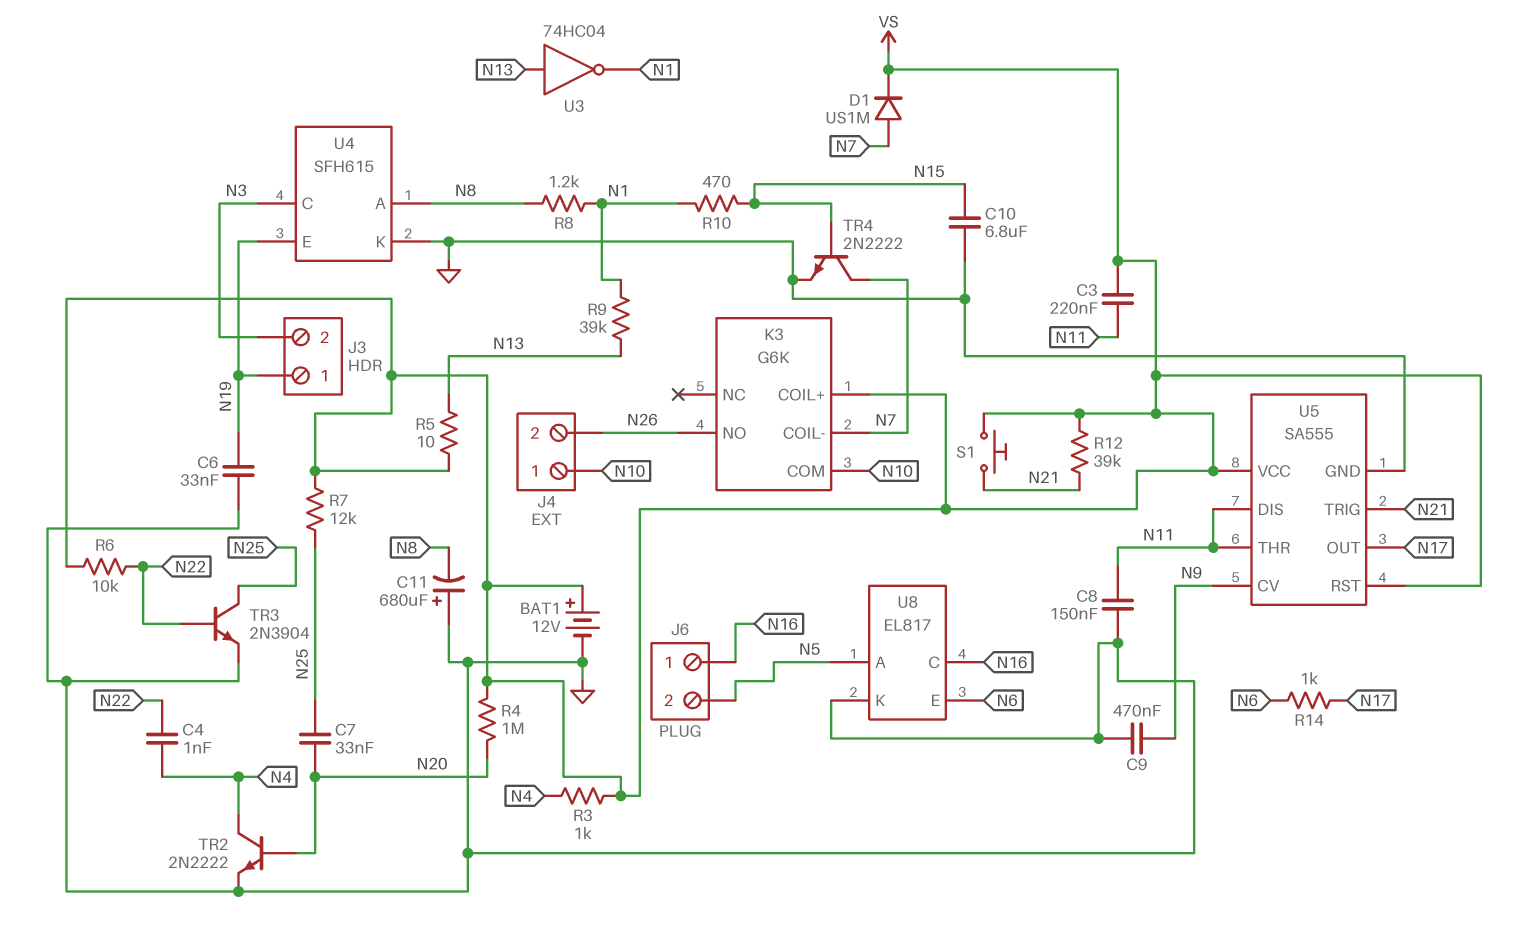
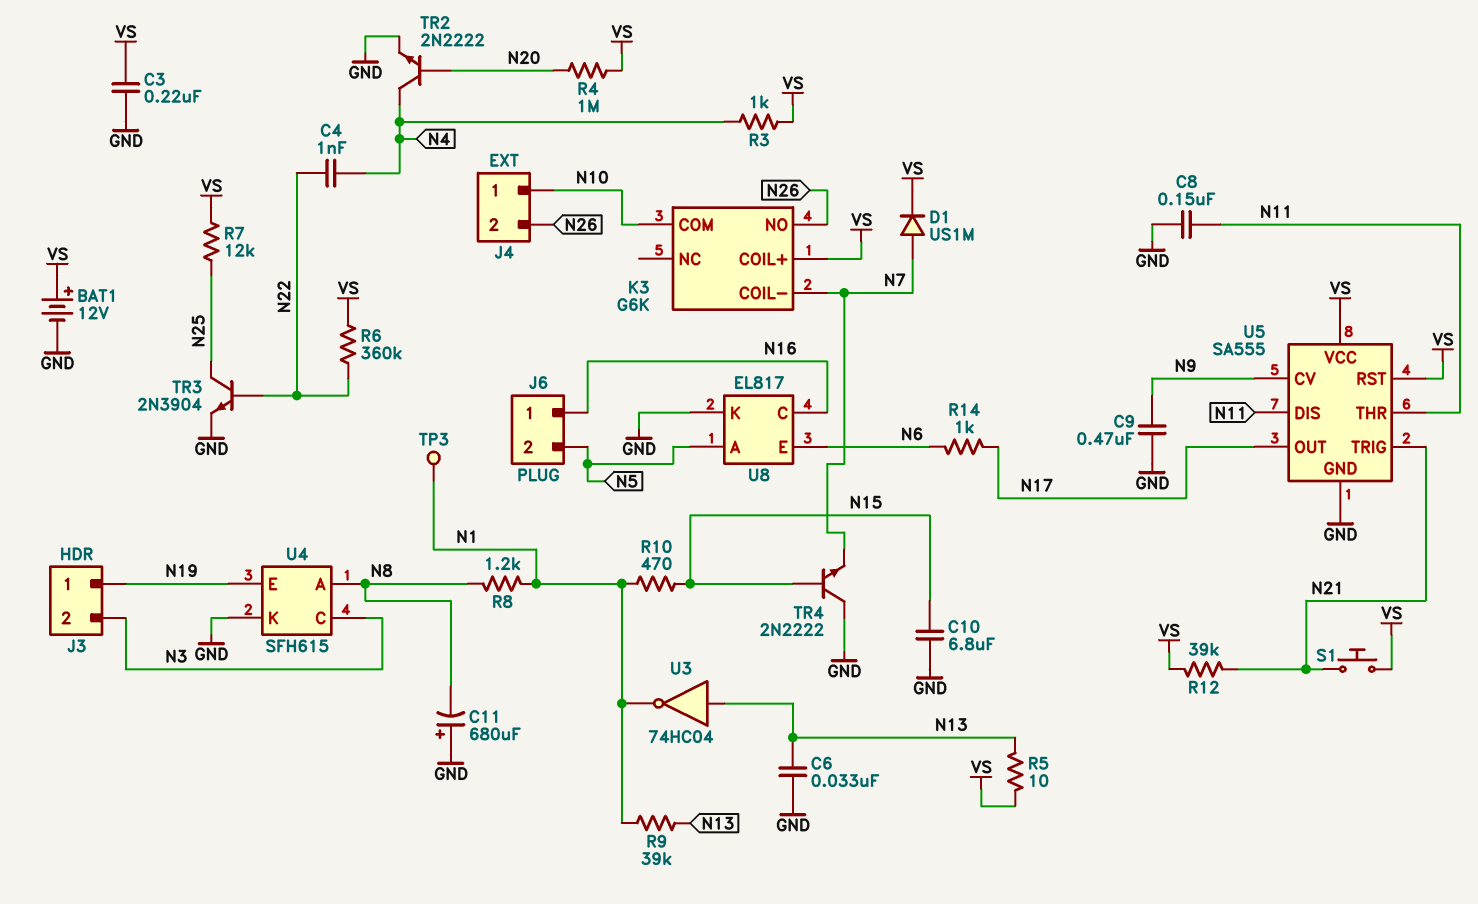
C3: 220nF (N11, VS) -> 220nF (GND, VS)
C6: 33nF (GND, N19) -> 33nF (GND, N13)
C7: 33nF (N20, N25) -> none
R6: 10k (N22, VS) -> 360k (N22, VS)
TP3: none -> test point (N1)
TR4: NPN 2N2222 (B N15, C N7, E GND) -> NPN 2N2222 (B N15, C GND, E N7)

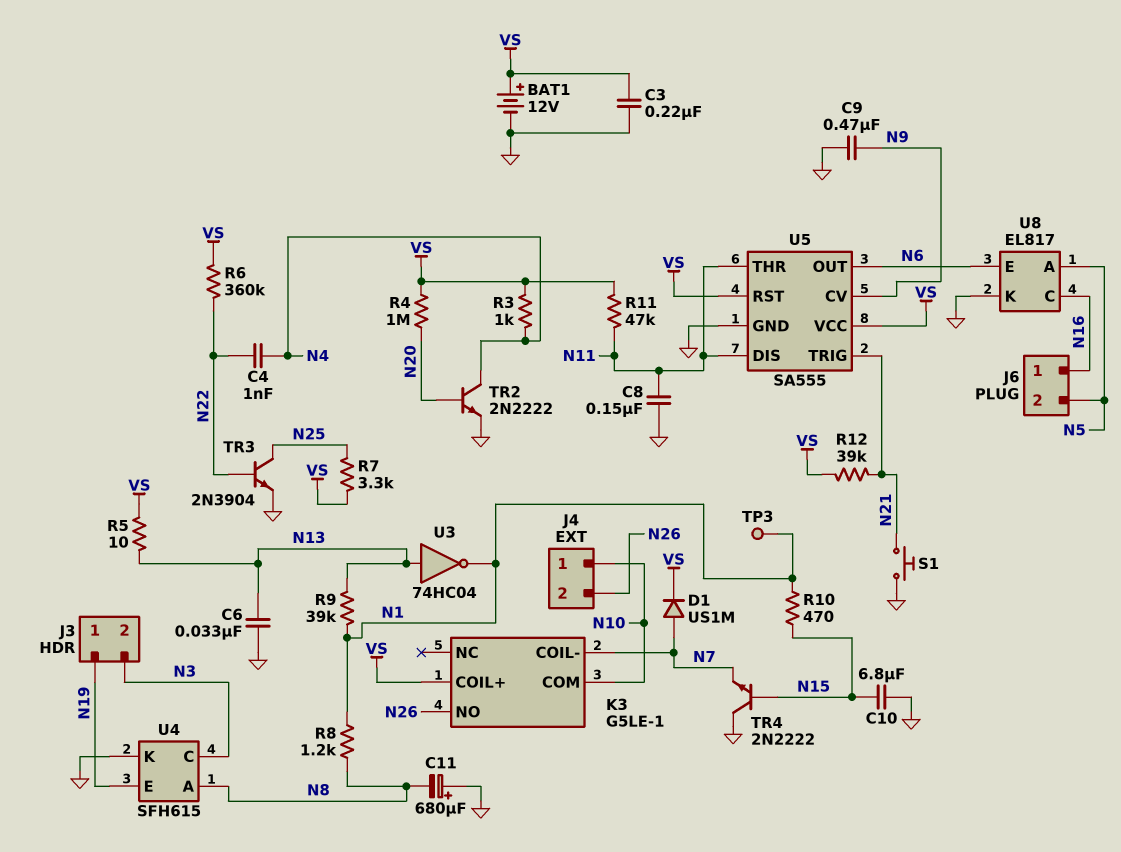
K3: G6K -> G5LE-1
R7: 12k (N25, VS) -> 3.3k (N25, VS)
R11: none -> 47k (N11, VS)
R14: 1k (N6, N17) -> none
S1: button (N21, VS) -> button (GND, N21)
U5 pin OUT: N17 -> N6

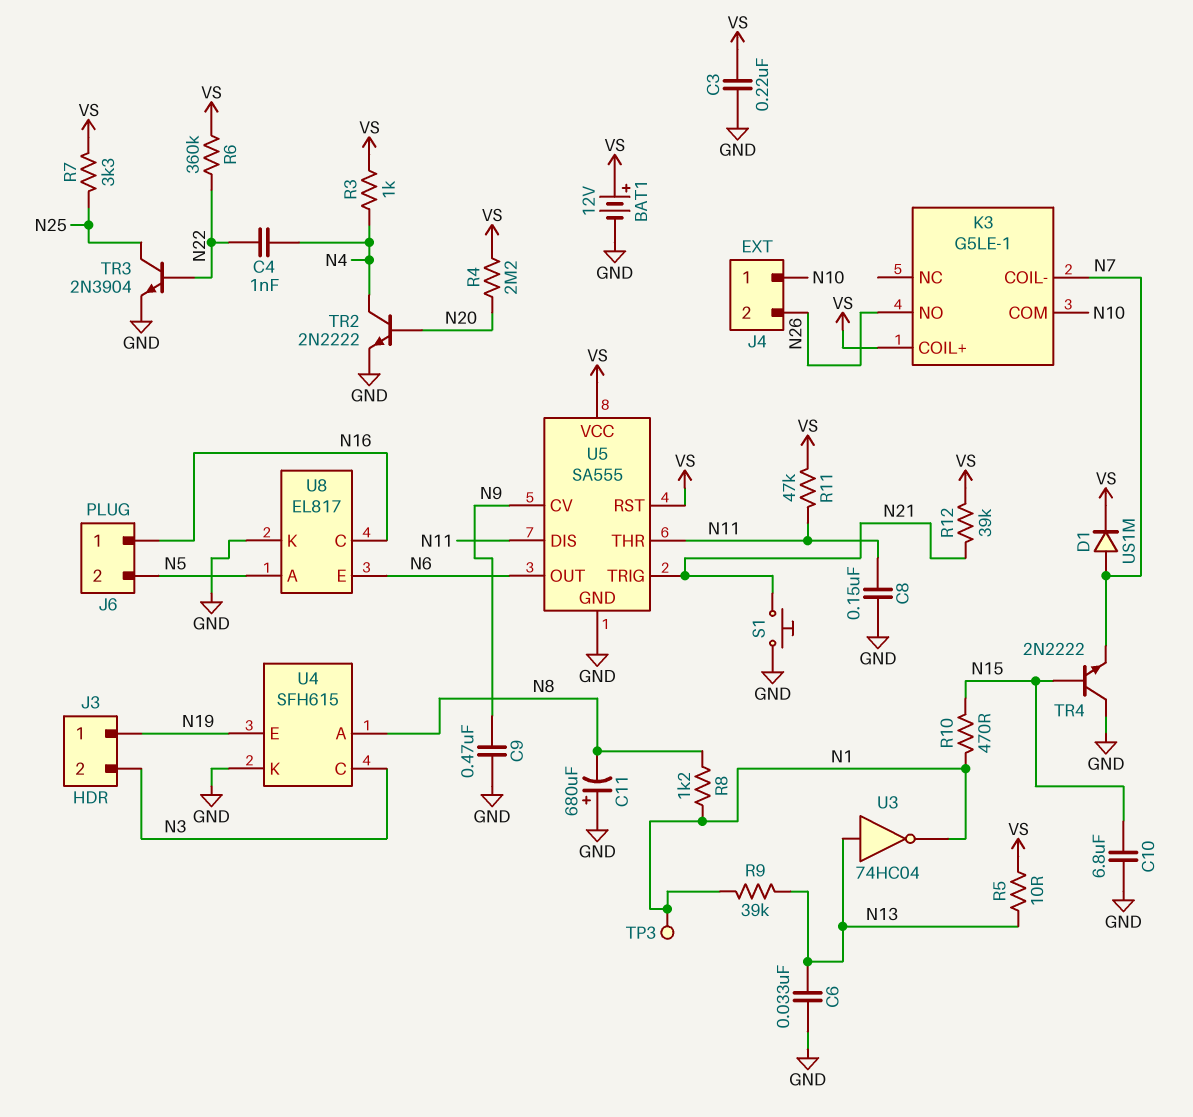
R4: 1M (N20, VS) -> 2.2M (N20, VS)

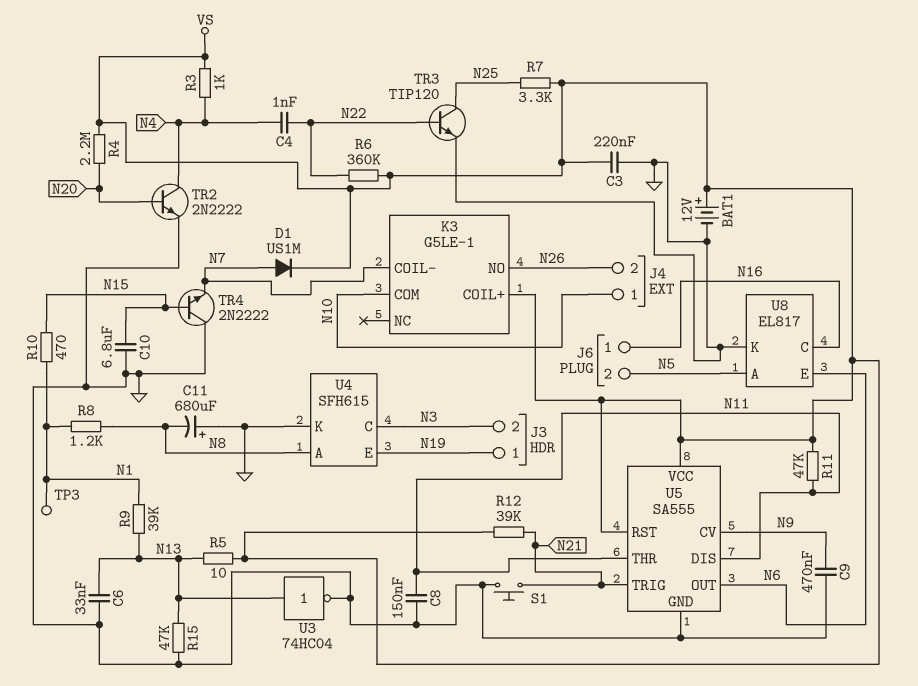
R15: none -> 47k (GND, N13)
TR3: NPN 2N3904 (B N22, C N25, E GND) -> NPN TIP120 (B N22, C N25, E GND)
U3: NOT 74HC04 (in N13, out N1) -> NOT 74HC04 (in N13, out GND)

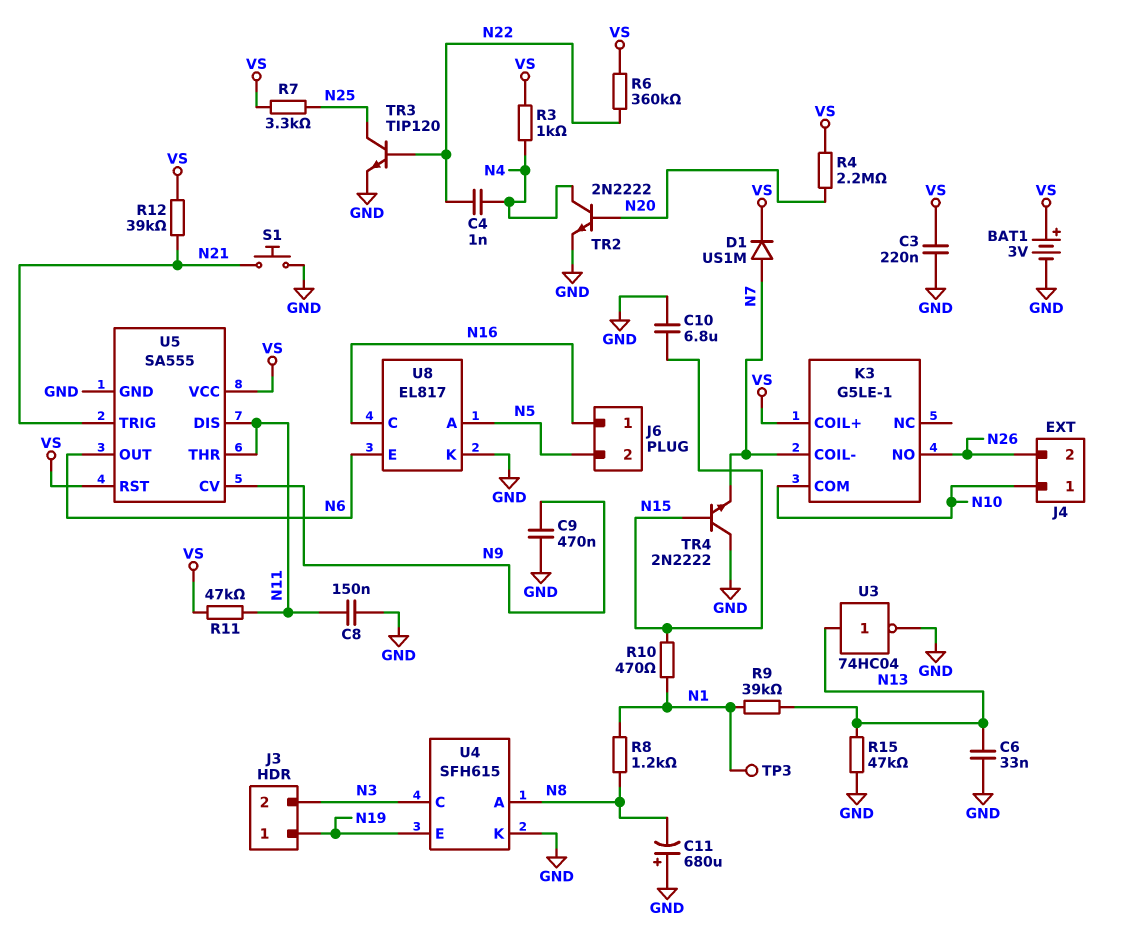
BAT1: 12V (plus VS, minus GND) -> 3V (plus VS, minus GND)
R5: 10 (N13, VS) -> none

